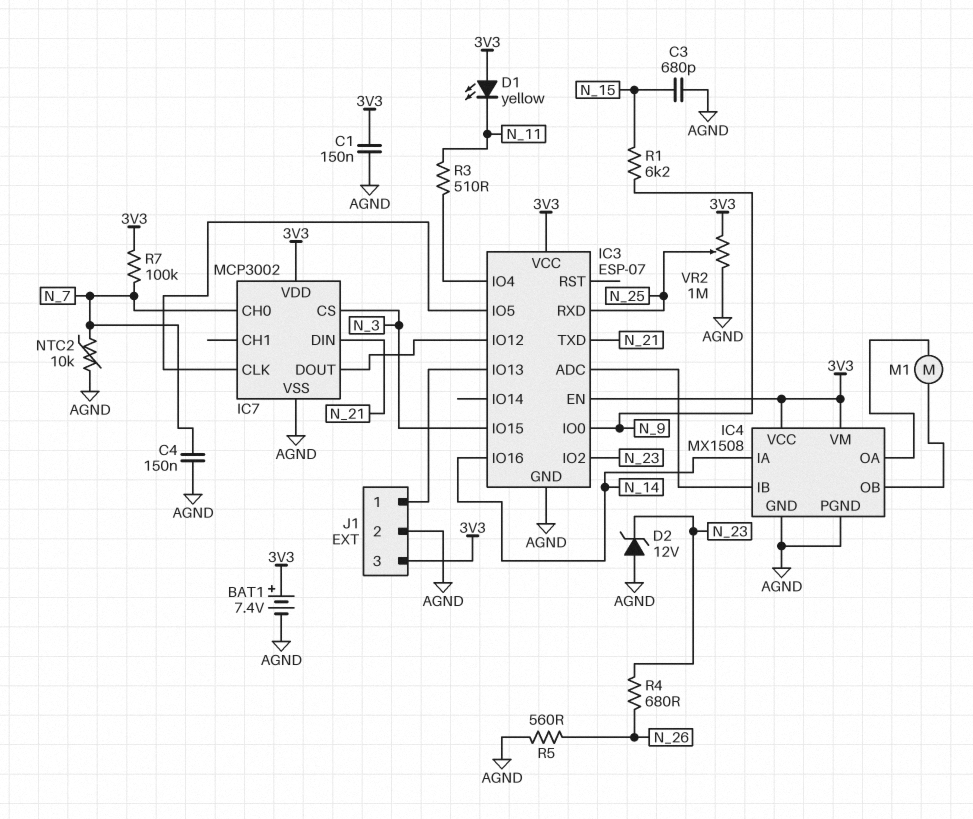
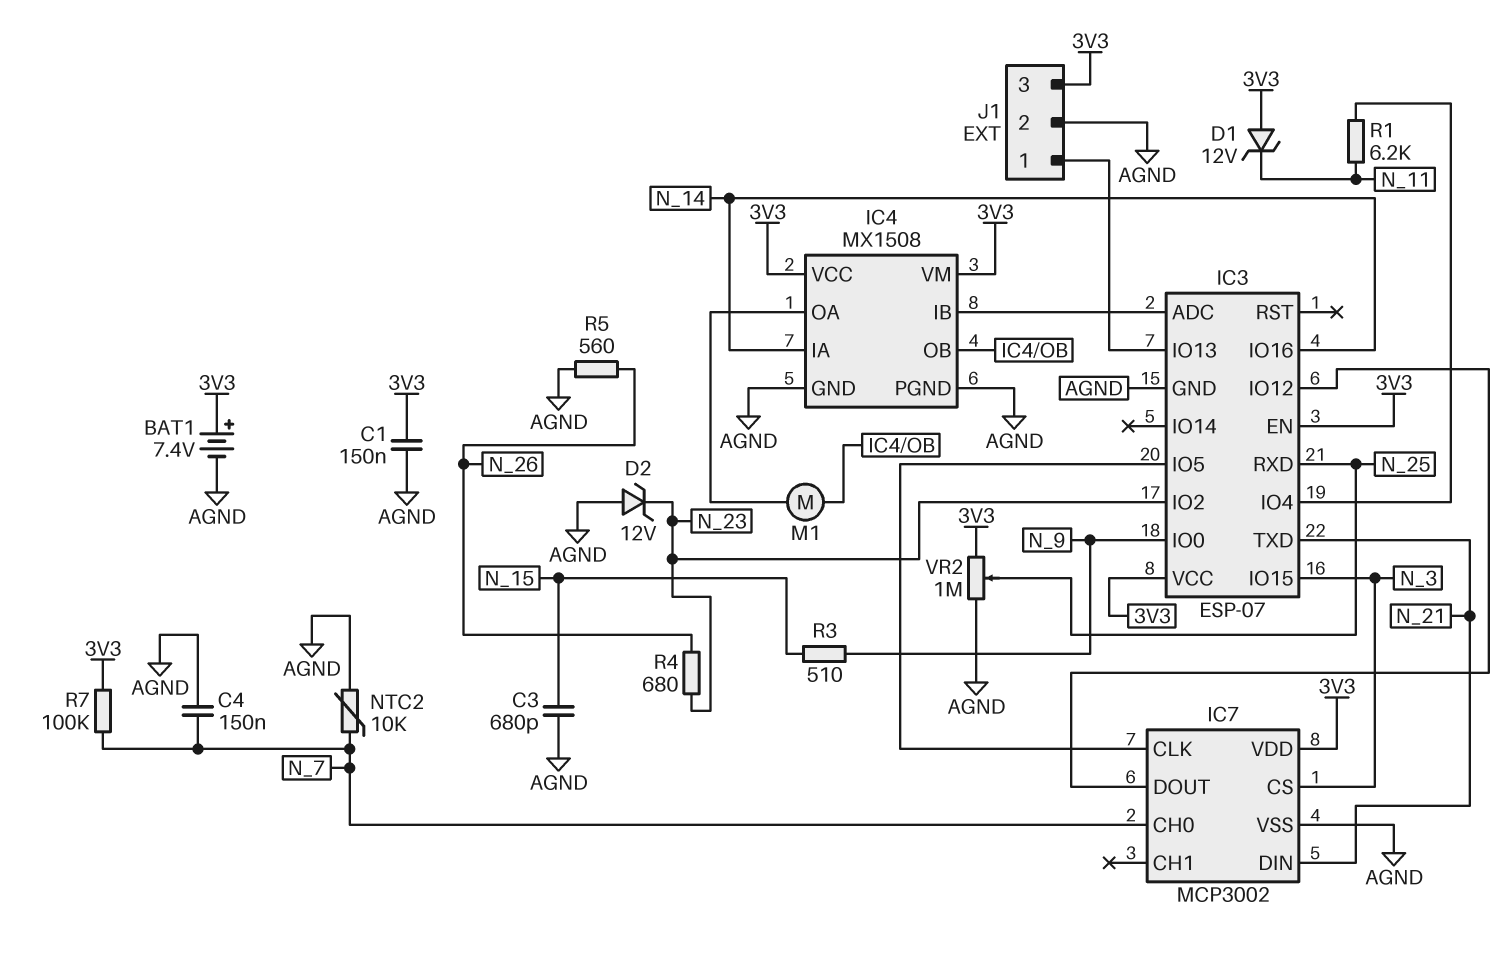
D1: LED yellow (A 3V3, K N_11) -> zener 12V (A 3V3, K N_11)
R1: 6.2k (N_9, N_15) -> 6.2k (IC3/IO4, N_11)
R3: 510 (IC3/IO4, N_11) -> 510 (N_9, N_15)

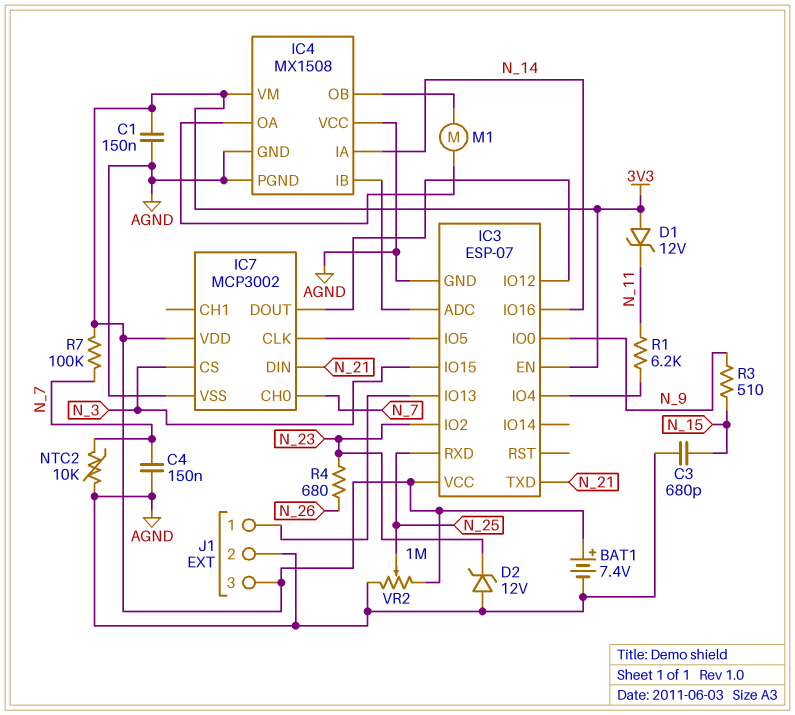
IC4 pin VCC: 3V3 -> AGND
R5: 560 (AGND, N_26) -> none

